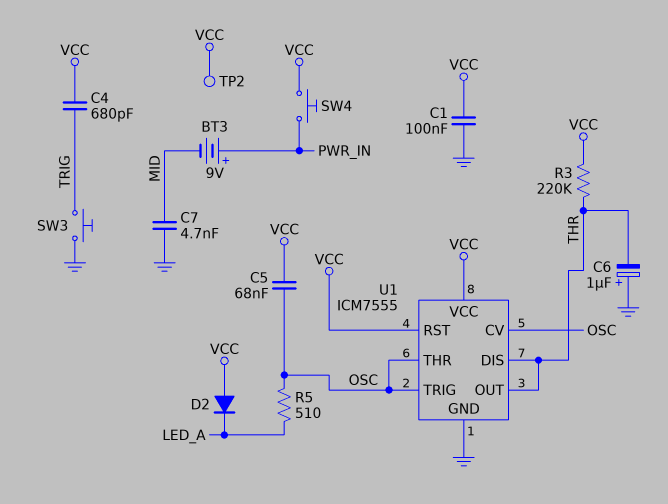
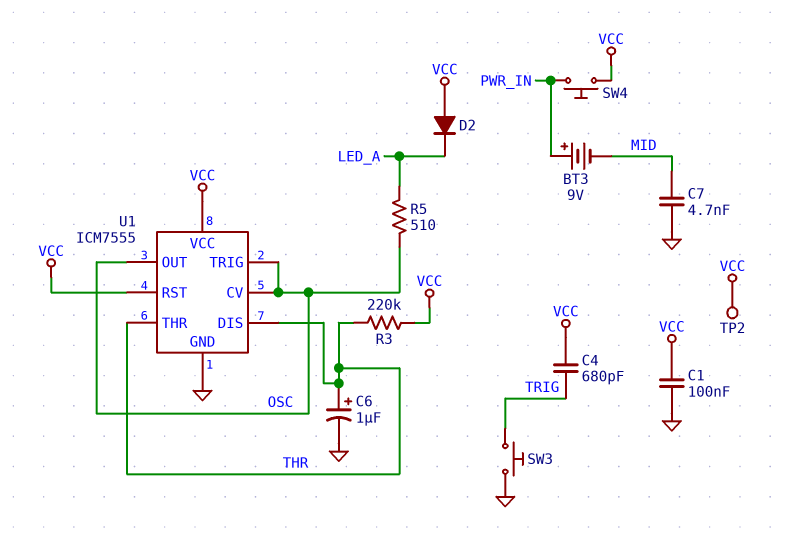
C5: 68nF (OSC, VCC) -> none
C6: 1uF (plus GND, minus THR) -> 1uF (plus THR, minus GND)
U1 pin OUT: THR -> OSC
U1 pin THR: OSC -> THR

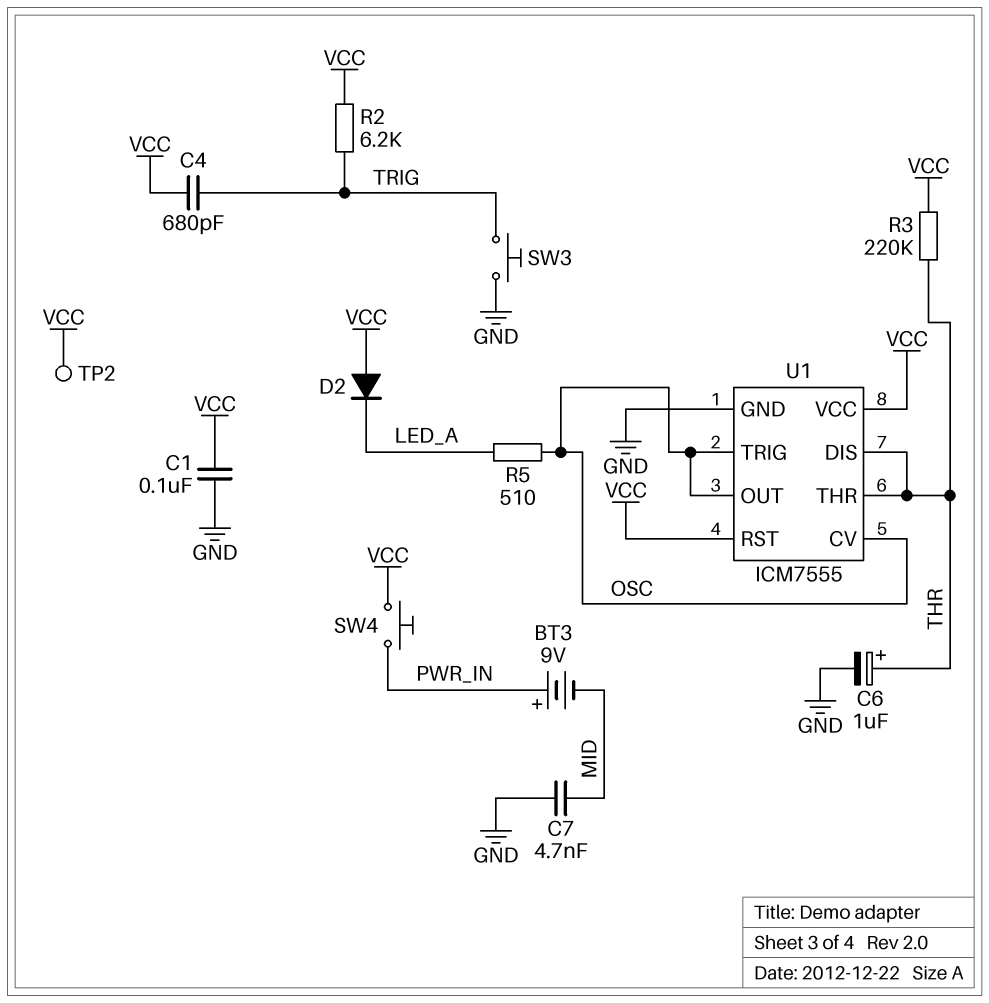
R2: none -> 6.2k (TRIG, VCC)

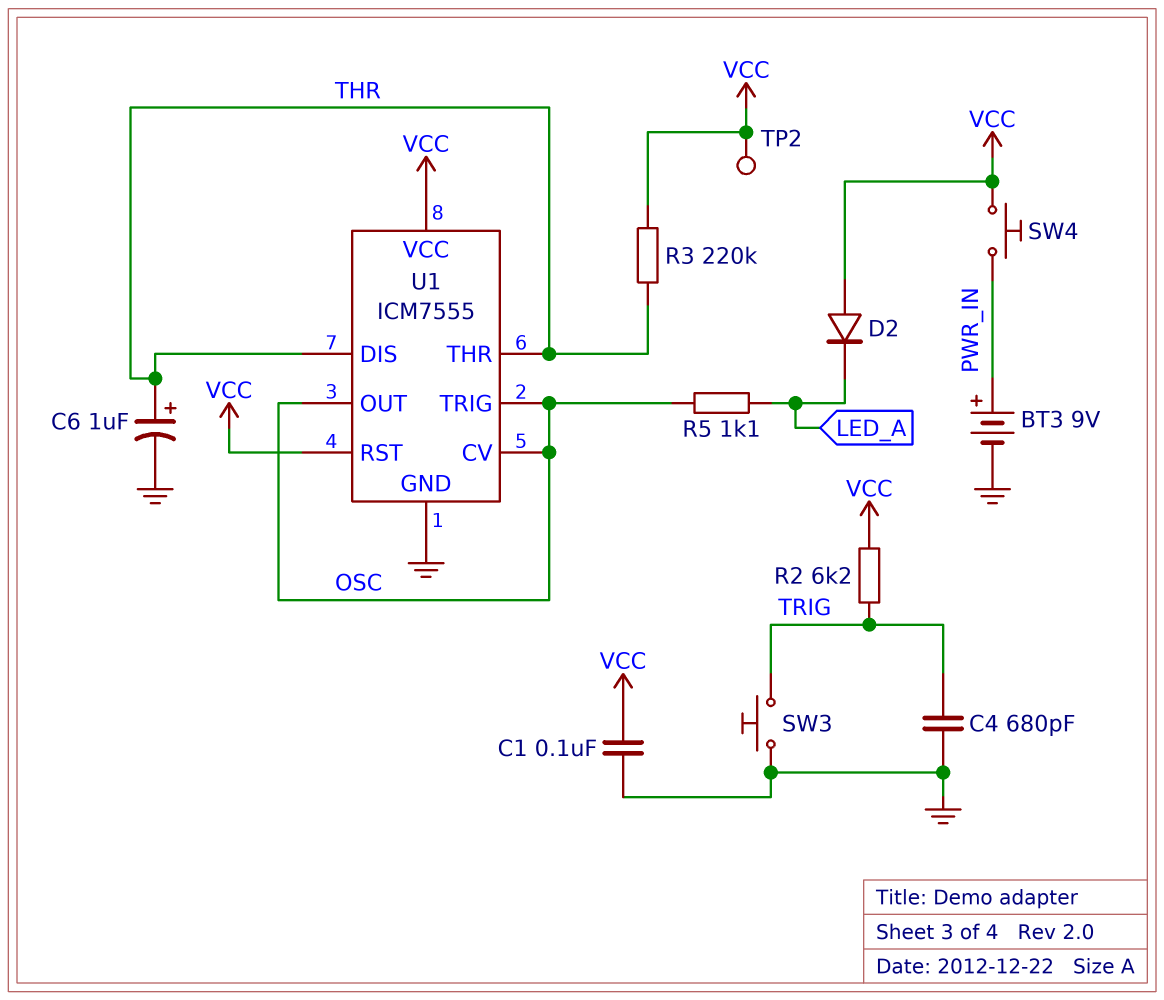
BT3: 9V (plus PWR_IN, minus MID) -> 9V (plus PWR_IN, minus GND)
C4: 680pF (TRIG, VCC) -> 680pF (GND, TRIG)
C7: 4.7nF (GND, MID) -> none
R5: 510 (LED_A, OSC) -> 1.1k (LED_A, OSC)

